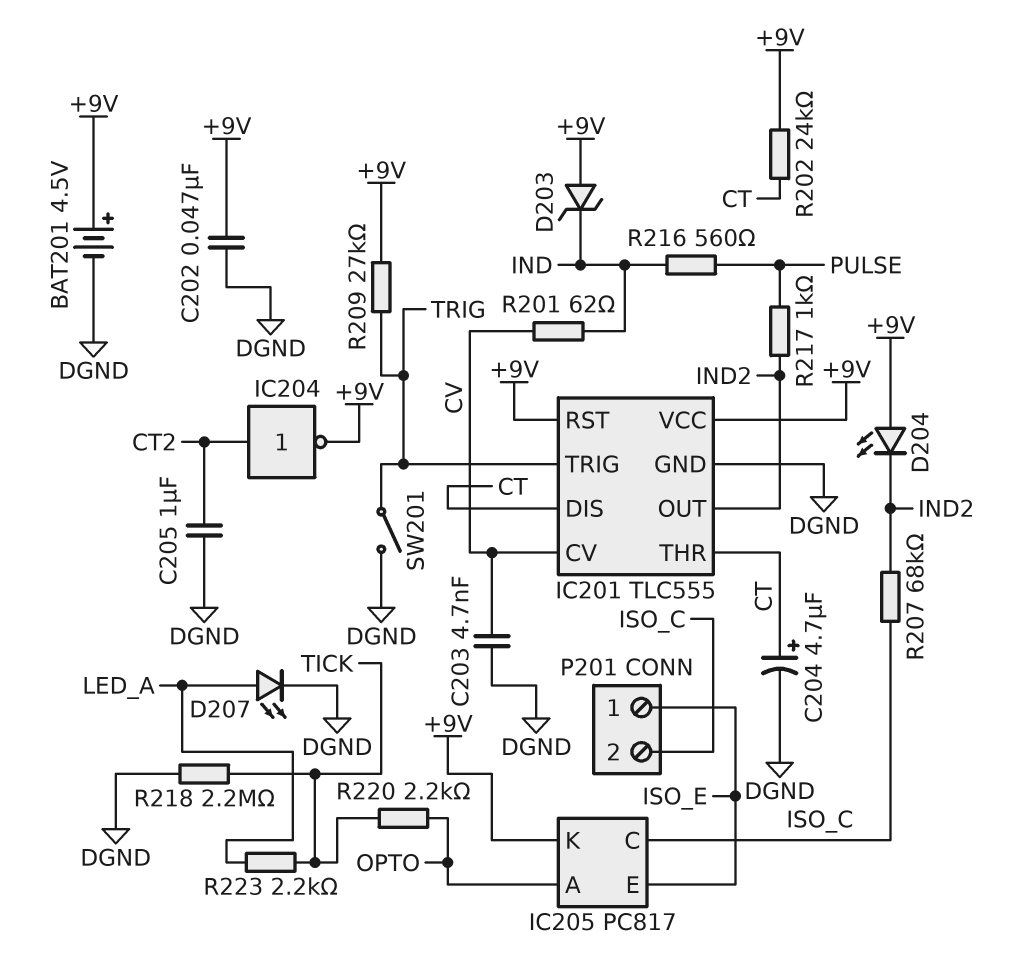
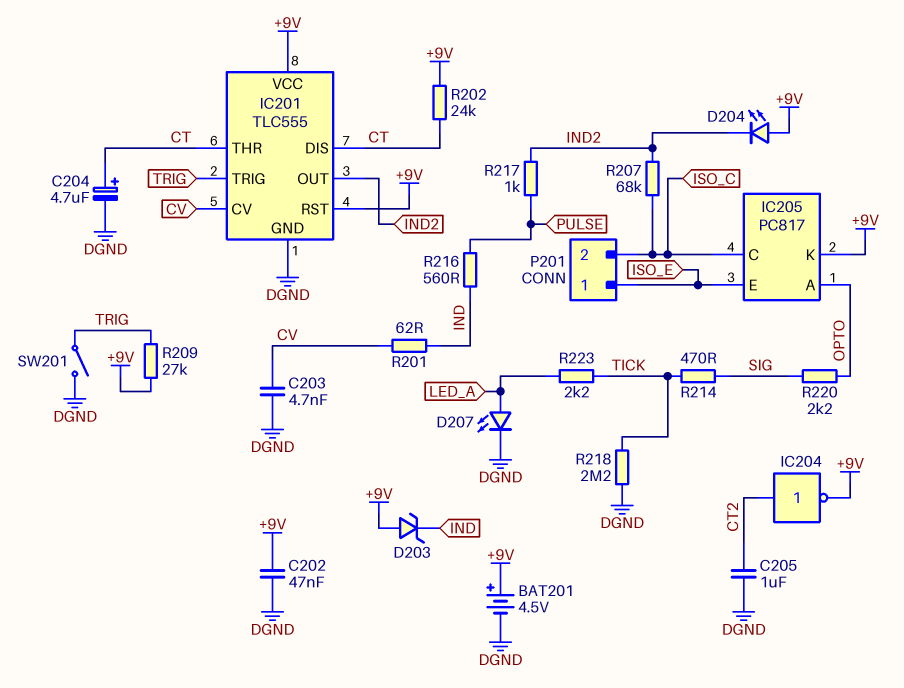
R214: none -> 470 (SIG, TICK)
R220: 2.2k (OPTO, TICK) -> 2.2k (OPTO, SIG)

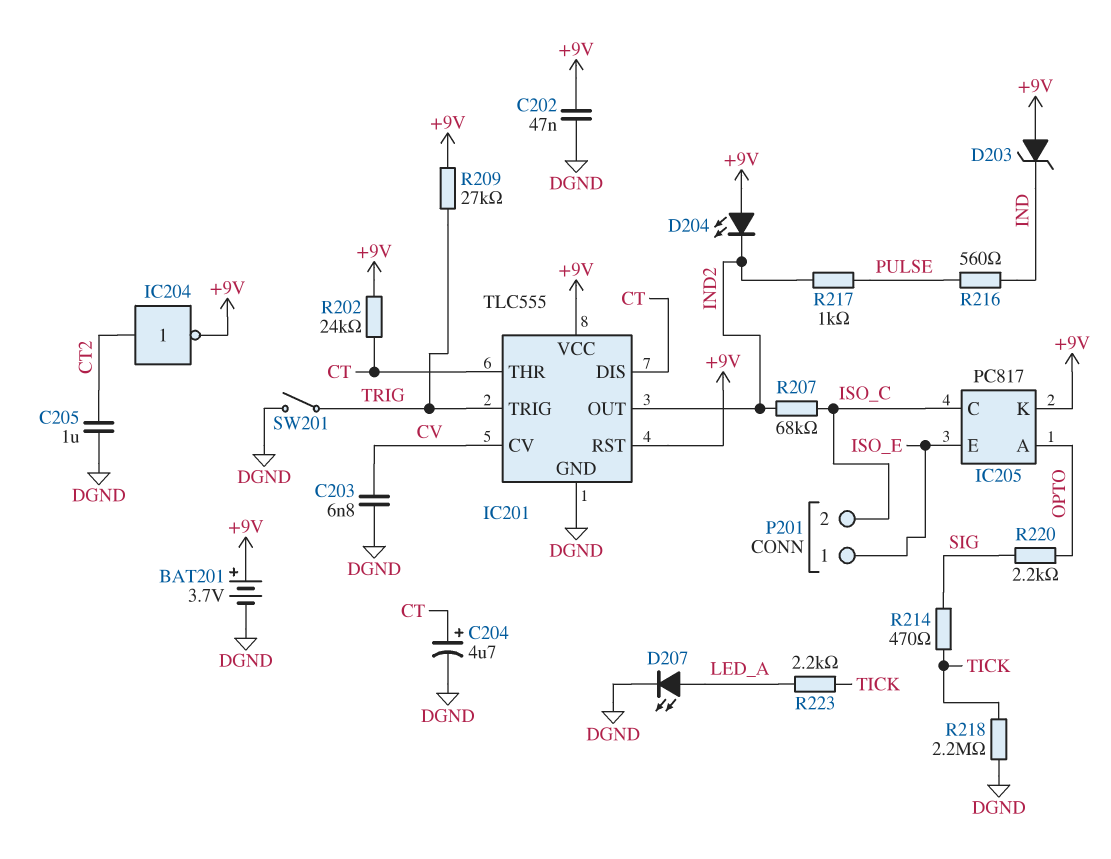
BAT201: 4.5V (plus +9V, minus DGND) -> 3.7V (plus +9V, minus DGND)
C203: 4.7nF (CV, DGND) -> 6.8nF (CV, DGND)
R201: 62 (CV, IND) -> none

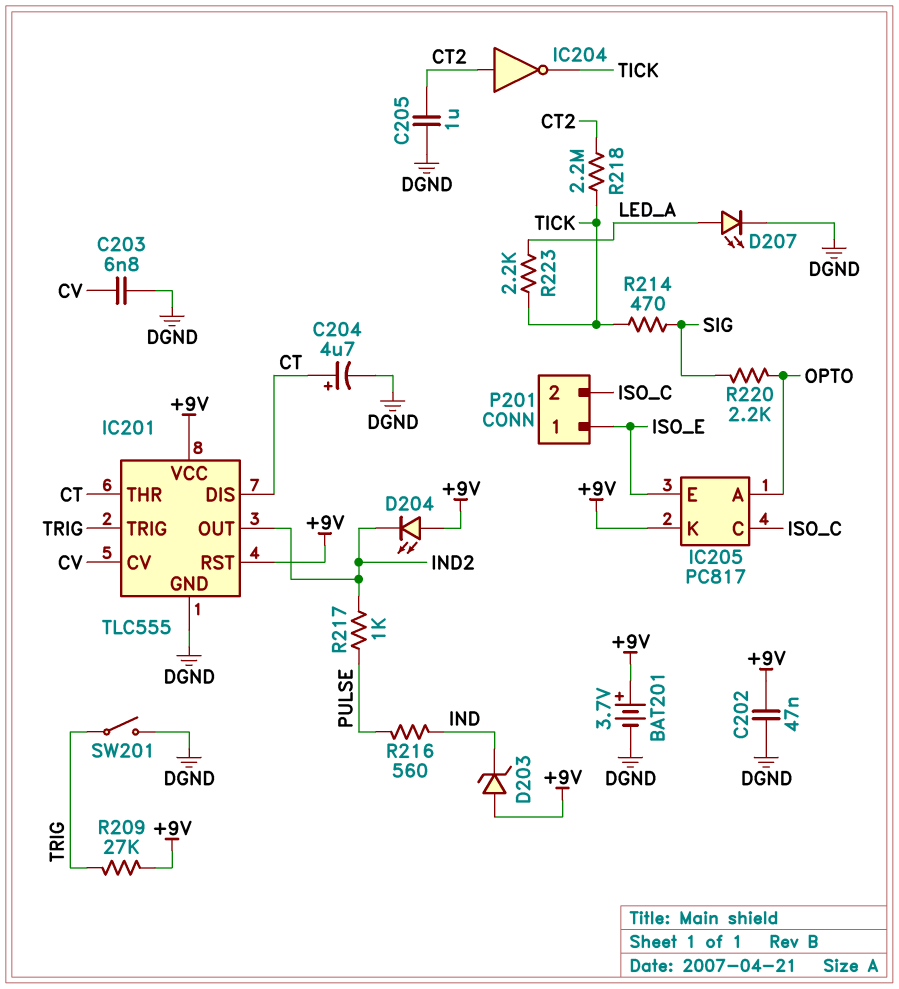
IC204: NOT (in CT2, out +9V) -> NOT (in CT2, out TICK)
R202: 24k (+9V, CT) -> none
R207: 68k (IND2, ISO_C) -> none
R218: 2.2M (DGND, TICK) -> 2.2M (CT2, TICK)

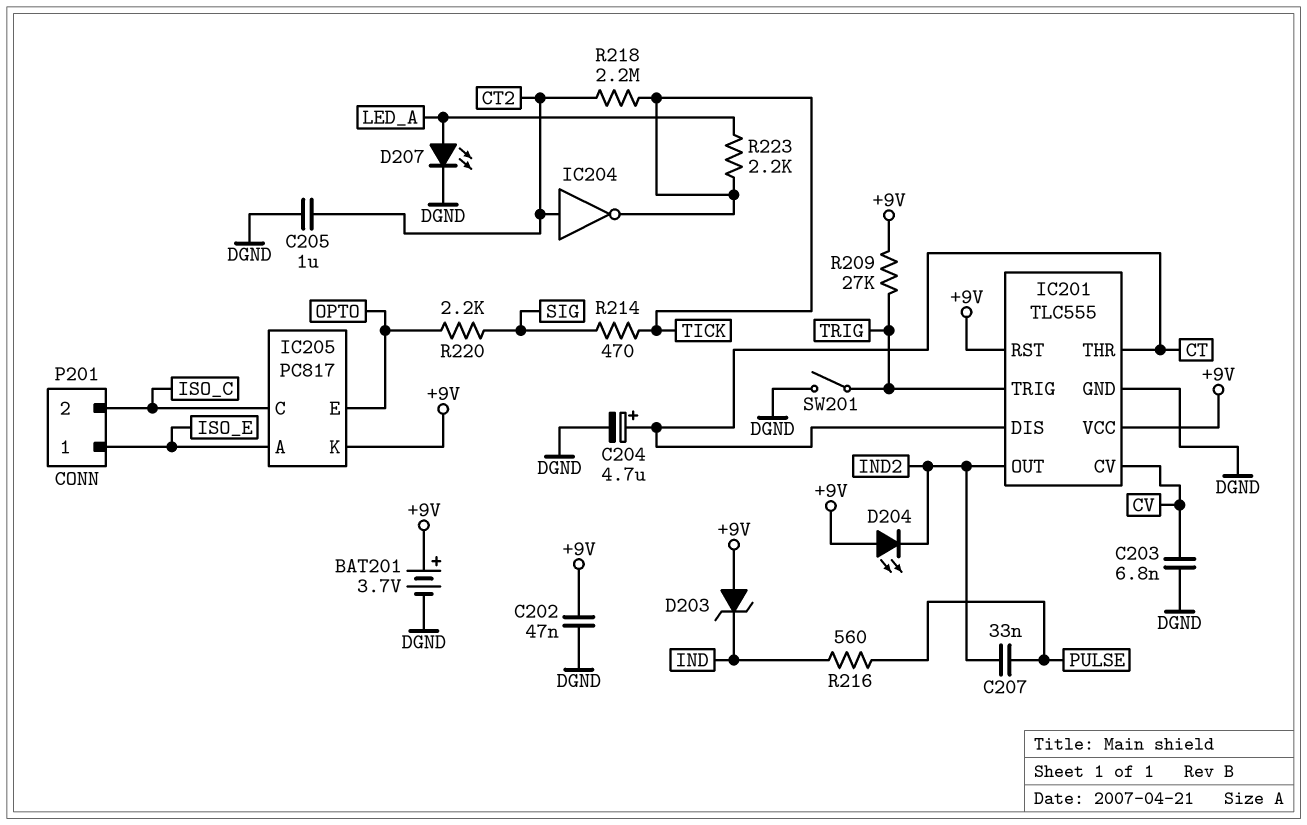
C207: none -> 33nF (IND2, PULSE)
IC205 pin A: OPTO -> ISO_E
IC205 pin E: ISO_E -> OPTO
R217: 1k (IND2, PULSE) -> none

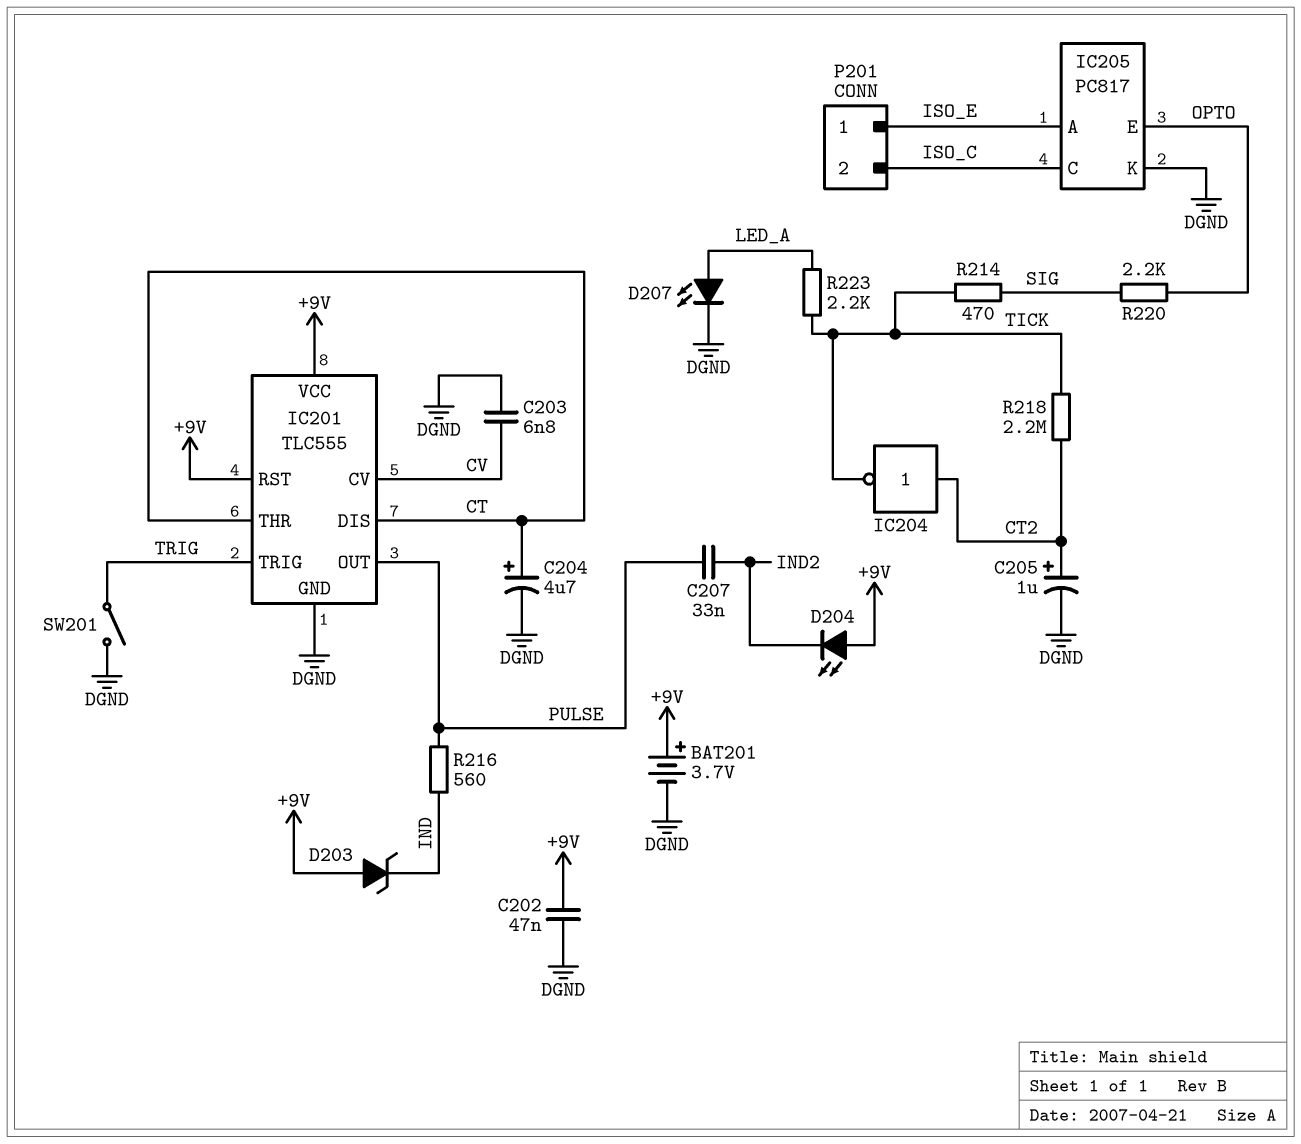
C205: 1uF (CT2, DGND) -> 1uF (plus CT2, minus DGND)
IC201 pin OUT: IND2 -> PULSE
IC205 pin K: +9V -> DGND
R209: 27k (+9V, TRIG) -> none

